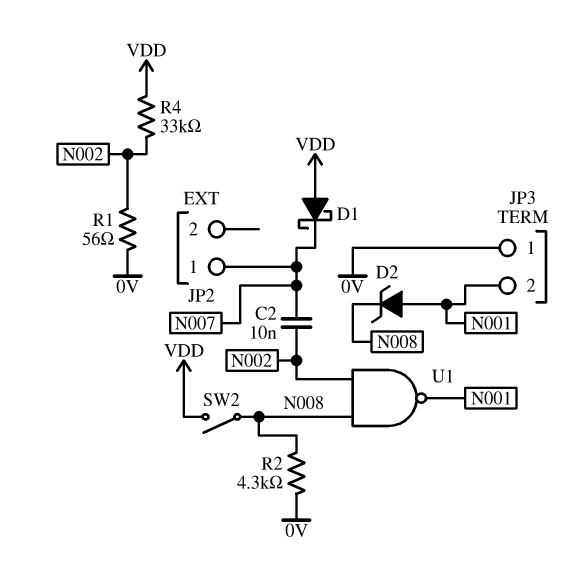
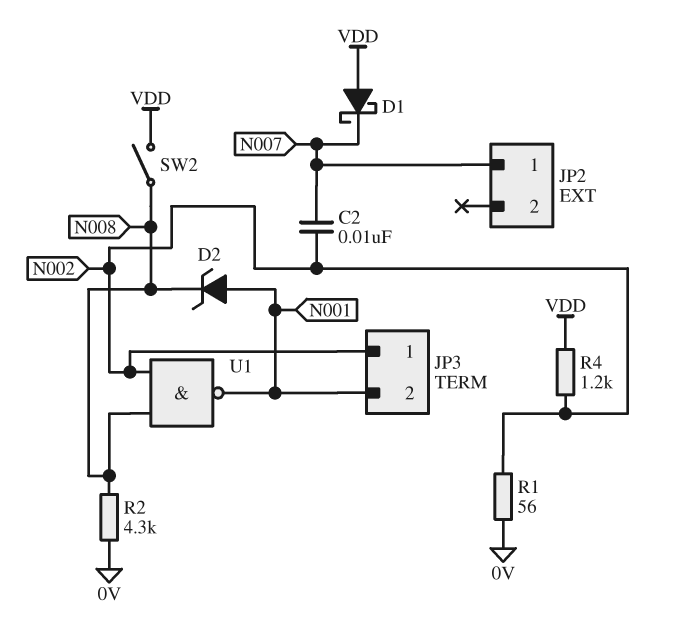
JP3 pin 1: 0V -> N002
R4: 33k (N002, VDD) -> 1.2k (N002, VDD)

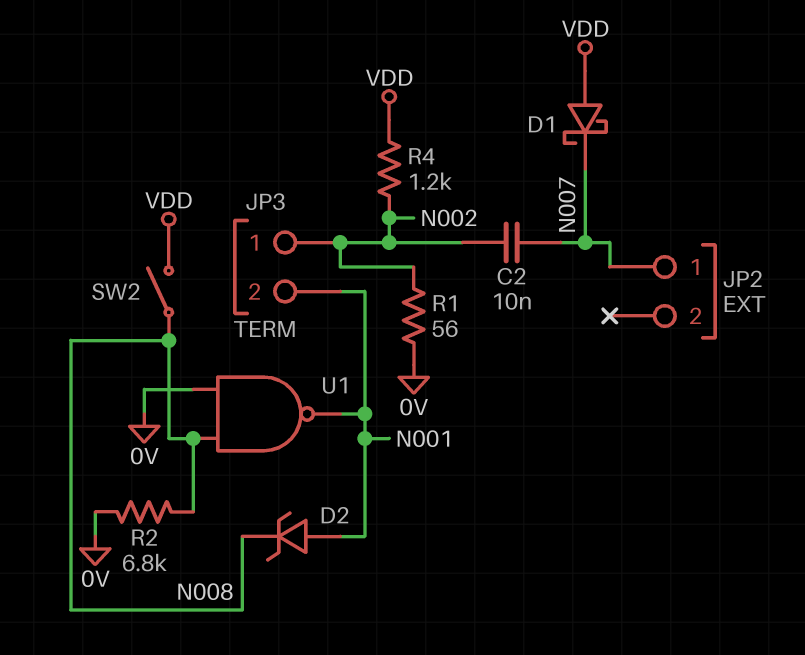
R2: 4.3k (0V, N008) -> 6.8k (0V, N008)
U1: NAND (in N002, in N008, out N001) -> NAND (in 0V, in N008, out N001)

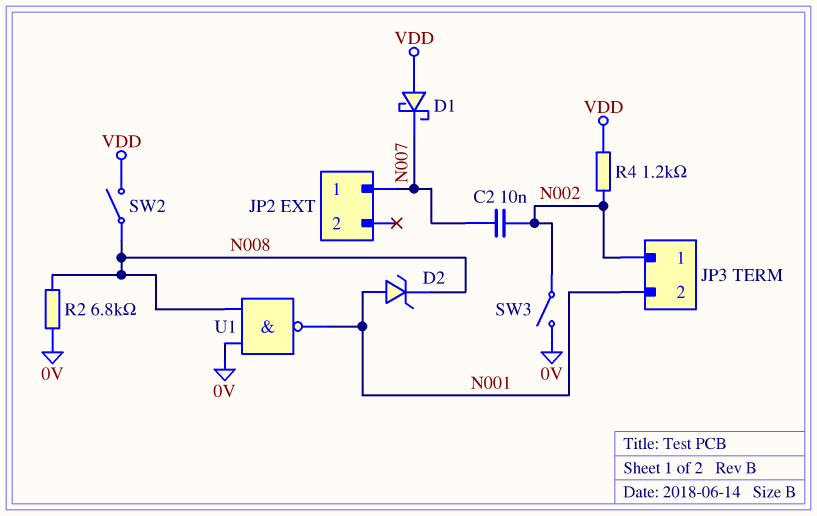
R1: 56 (0V, N002) -> none
SW3: none -> switch (0V, N002)

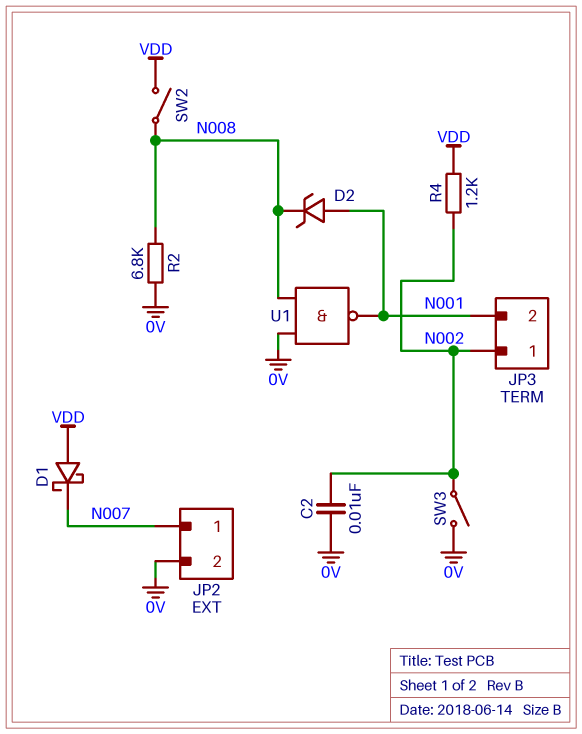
C2: 10nF (N002, N007) -> 10nF (0V, N002)
JP2 pin 2: none -> 0V

